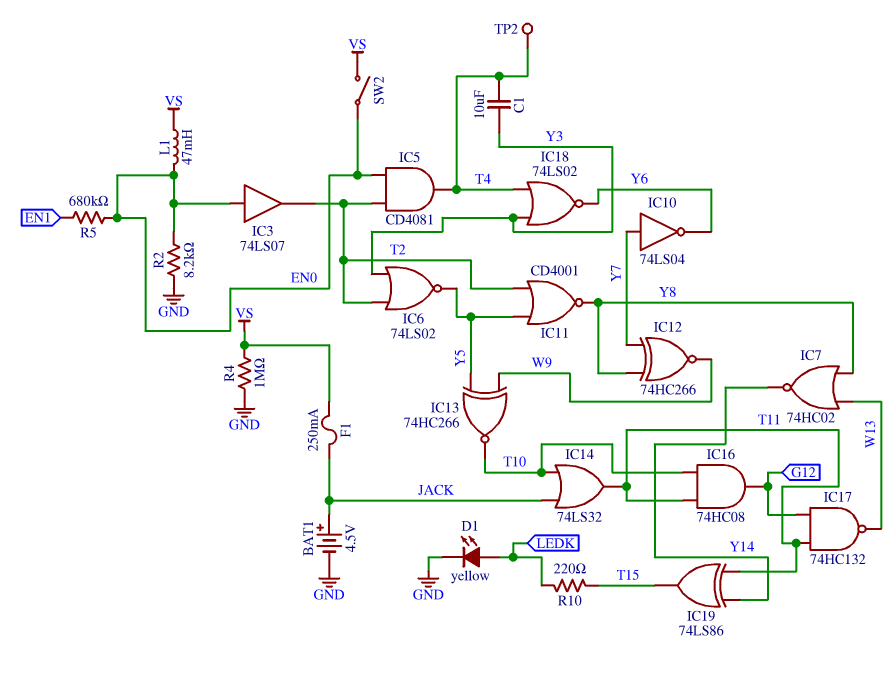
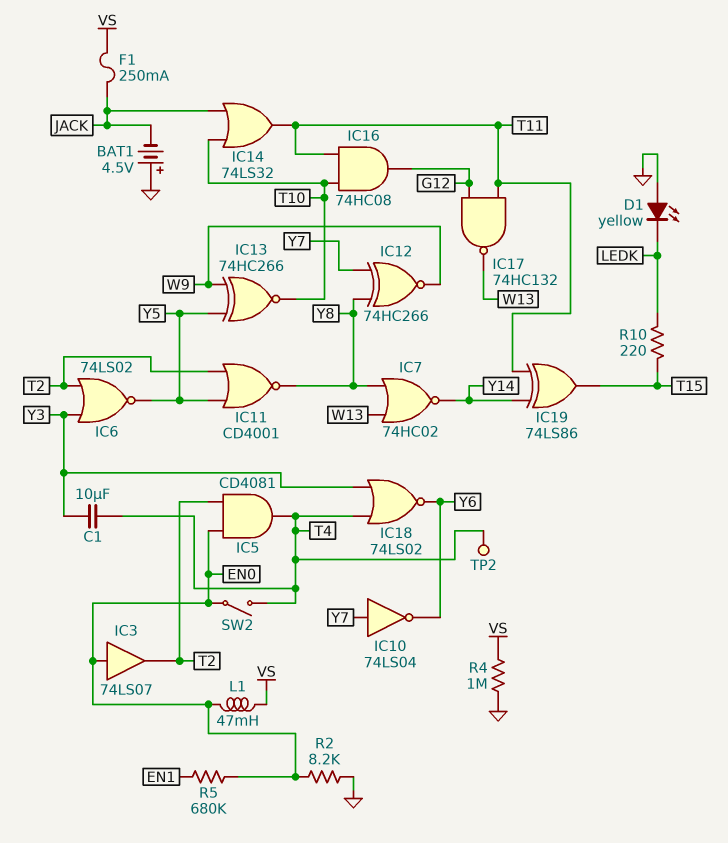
BAT1: 4.5V (plus JACK, minus GND) -> 4.5V (plus GND, minus JACK)
D1: LED yellow (A LEDK, K GND) -> LED yellow (A GND, K LEDK)
SW2: switch (EN0, VS) -> switch (EN0, T4)

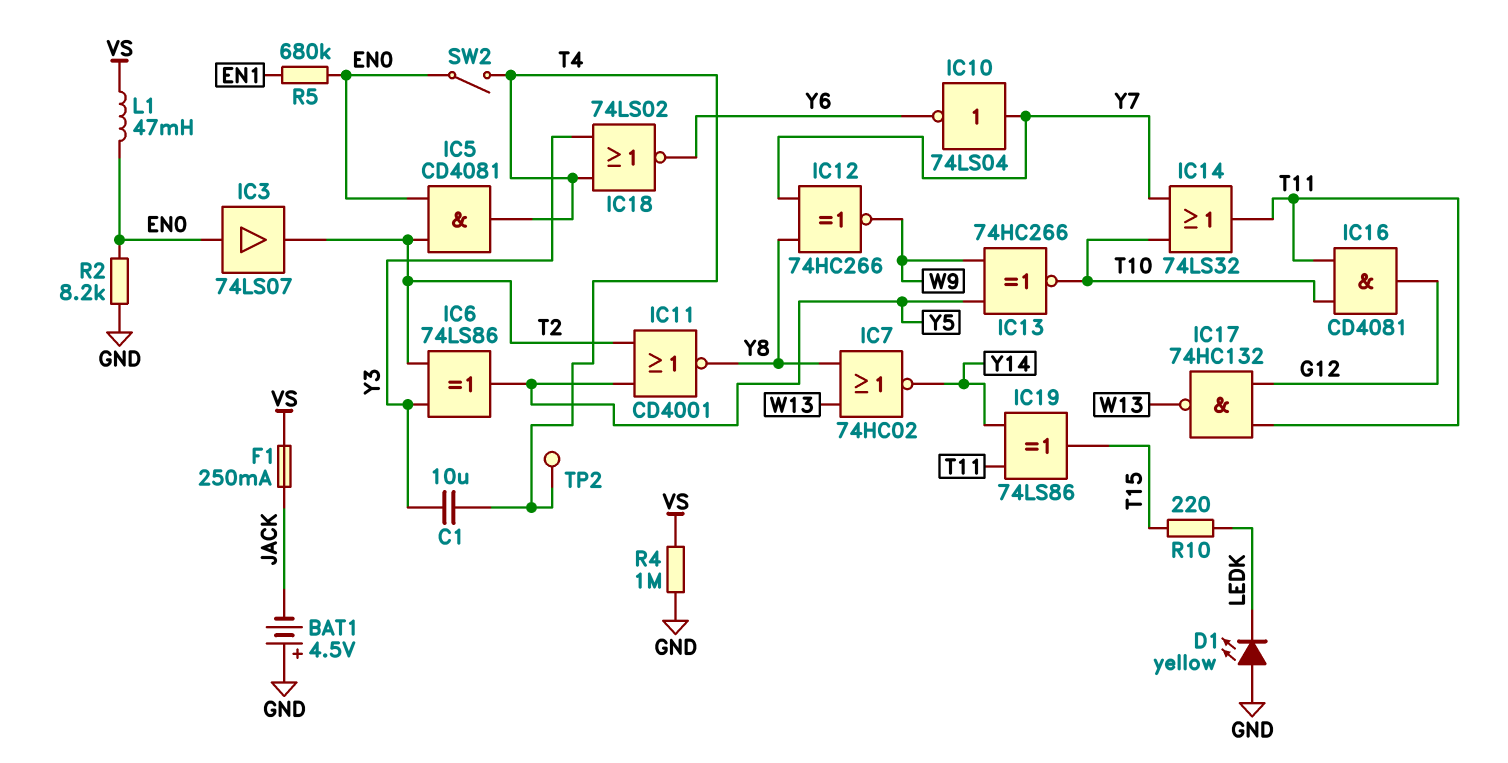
IC6: NOR 74LS02 (in T2, in Y3, out Y5) -> XOR 74LS86 (in T2, in Y3, out Y5)
IC14: OR 74LS32 (in JACK, in T10, out T11) -> OR 74LS32 (in T10, in Y7, out T11)
IC16: AND 74HC08 (in T10, in T11, out G12) -> AND CD4081 (in T10, in T11, out G12)

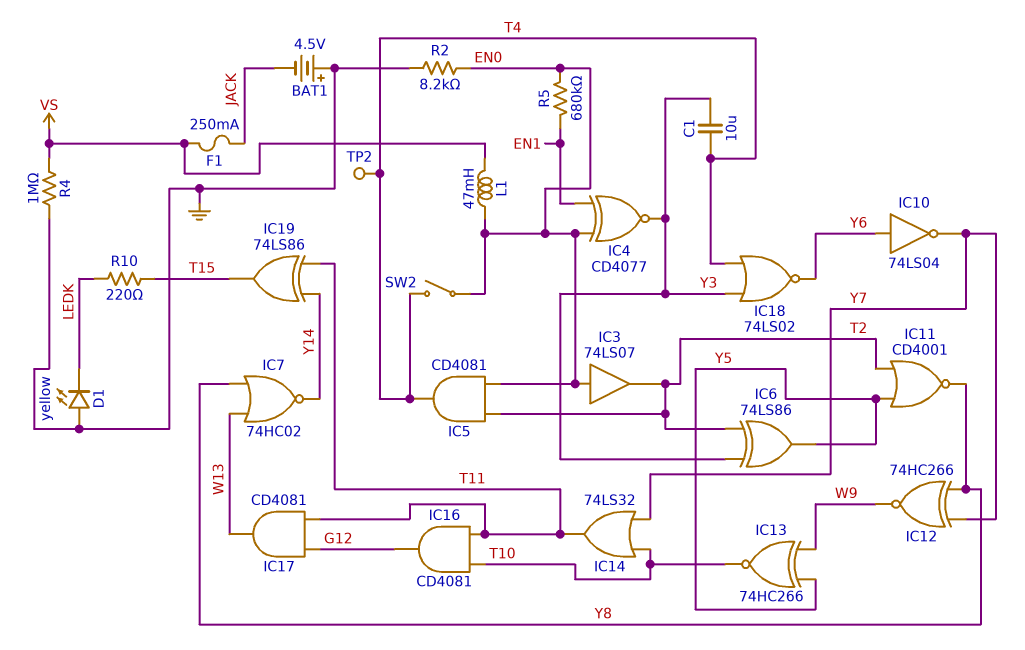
IC4: none -> XNOR CD4077 (in EN0, in EN1, out Y3)
IC10: NOT 74LS04 (in Y7, out Y6) -> NOT 74LS04 (in Y6, out Y7)
IC17: NAND 74HC132 (in G12, in T11, out W13) -> AND CD4081 (in G12, in T11, out W13)

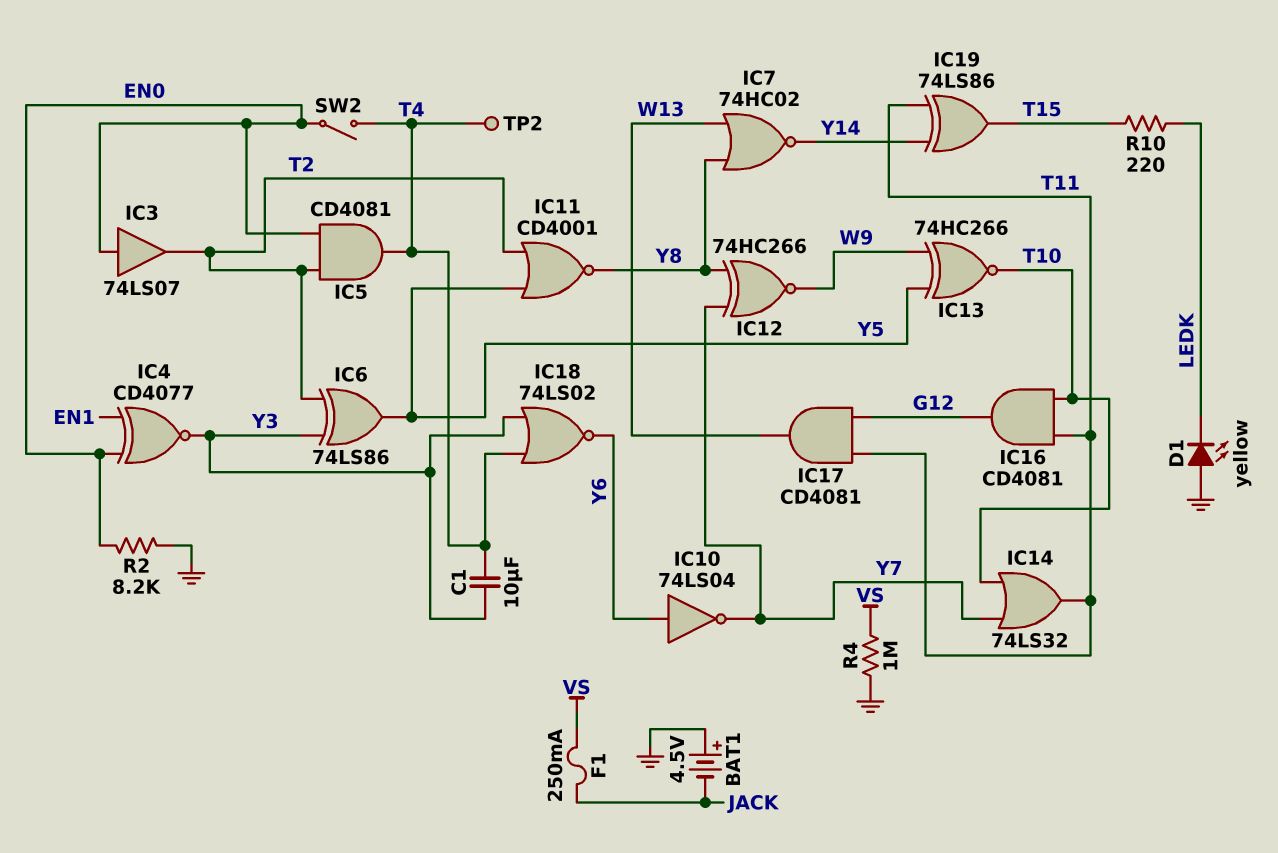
L1: 47mH (EN0, VS) -> none
R5: 680k (EN0, EN1) -> none

